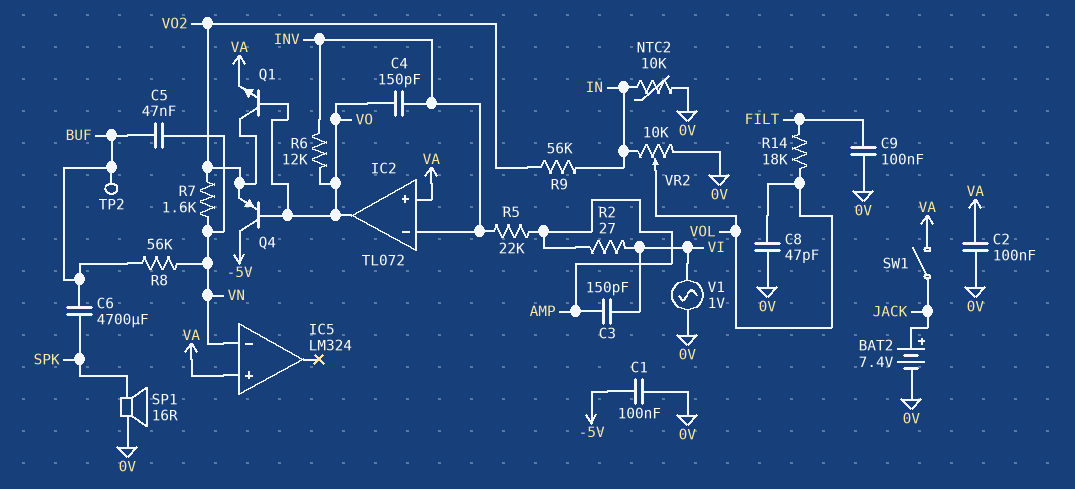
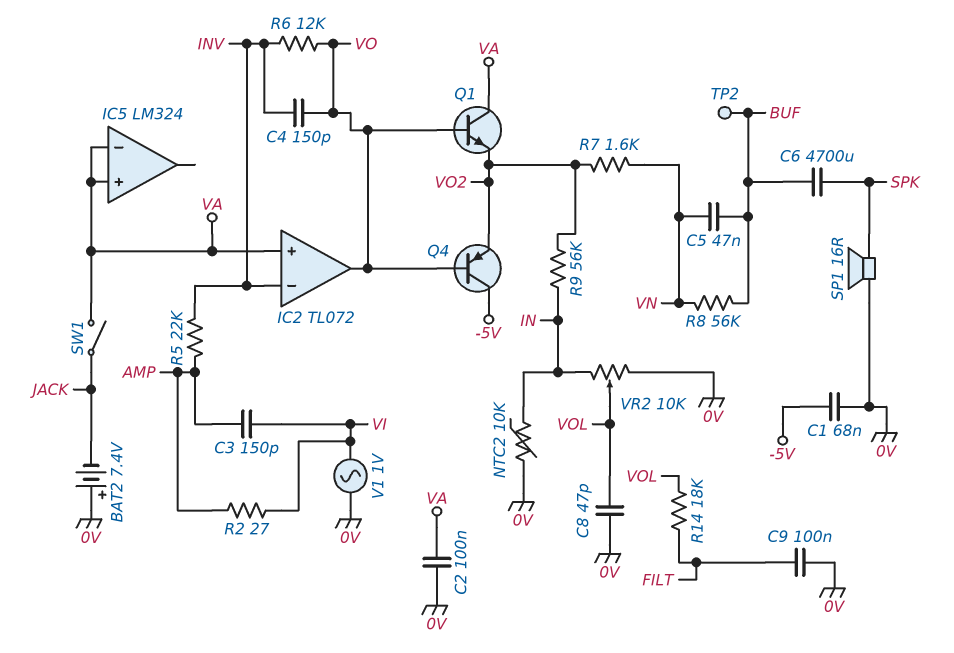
BAT2: 7.4V (plus JACK, minus 0V) -> 7.4V (plus 0V, minus JACK)
C1: 100nF (-5V, 0V) -> 68nF (-5V, 0V)
IC5 pin in-: VN -> VA
Q1: NPN (B VO, C VO2, E VA) -> NPN (B VO, C VA, E VO2)

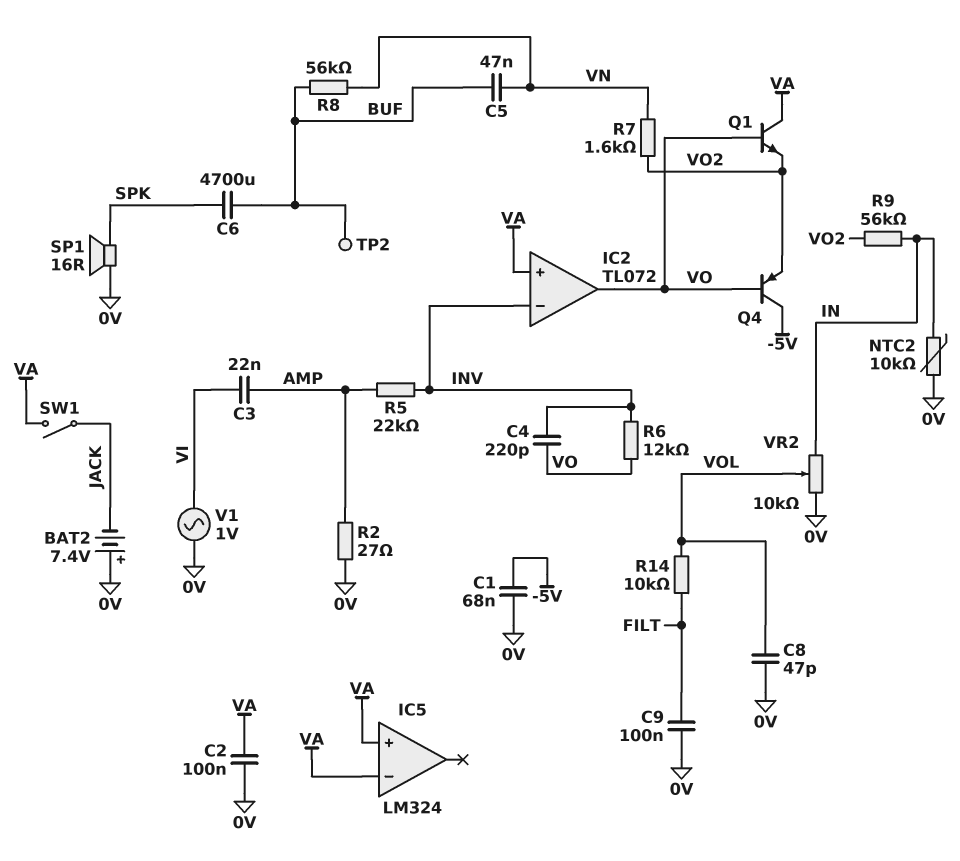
C3: 150pF (AMP, VI) -> 22nF (AMP, VI)
C4: 150pF (INV, VO) -> 220pF (INV, VO)
R2: 27 (AMP, VI) -> 27 (0V, AMP)
R14: 18k (FILT, VOL) -> 10k (FILT, VOL)

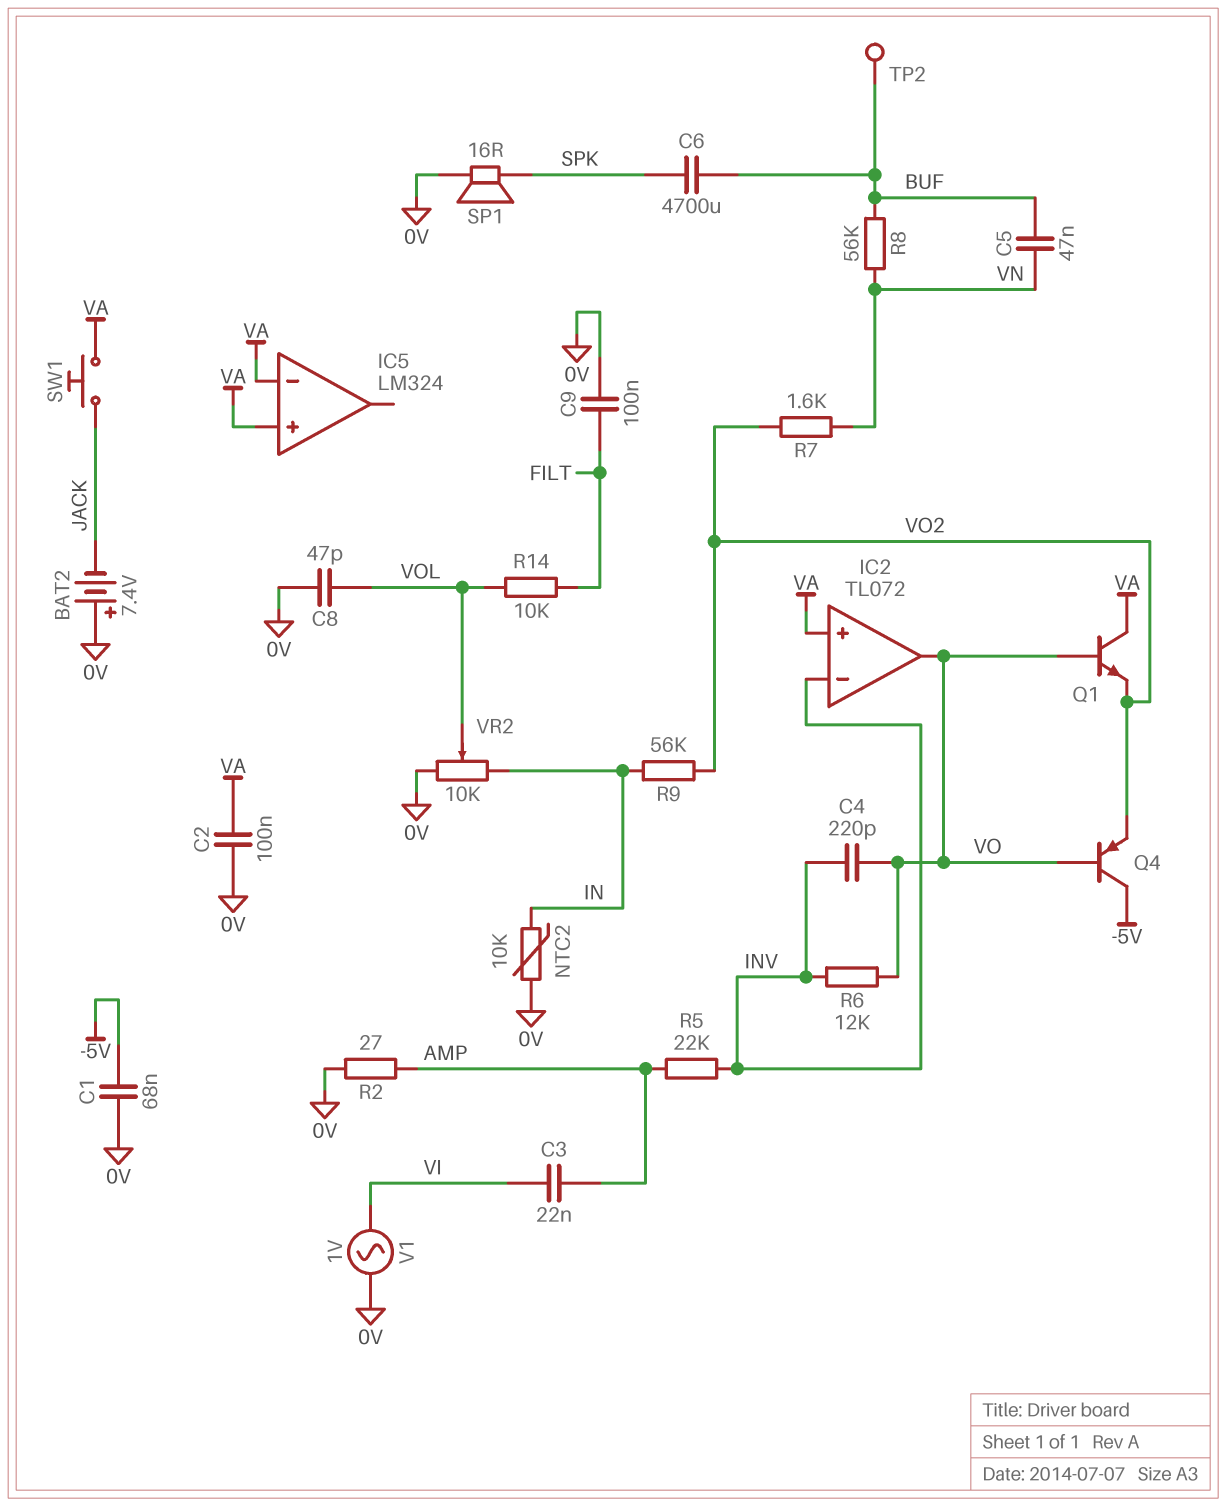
SW1: switch (JACK, VA) -> button (JACK, VA)

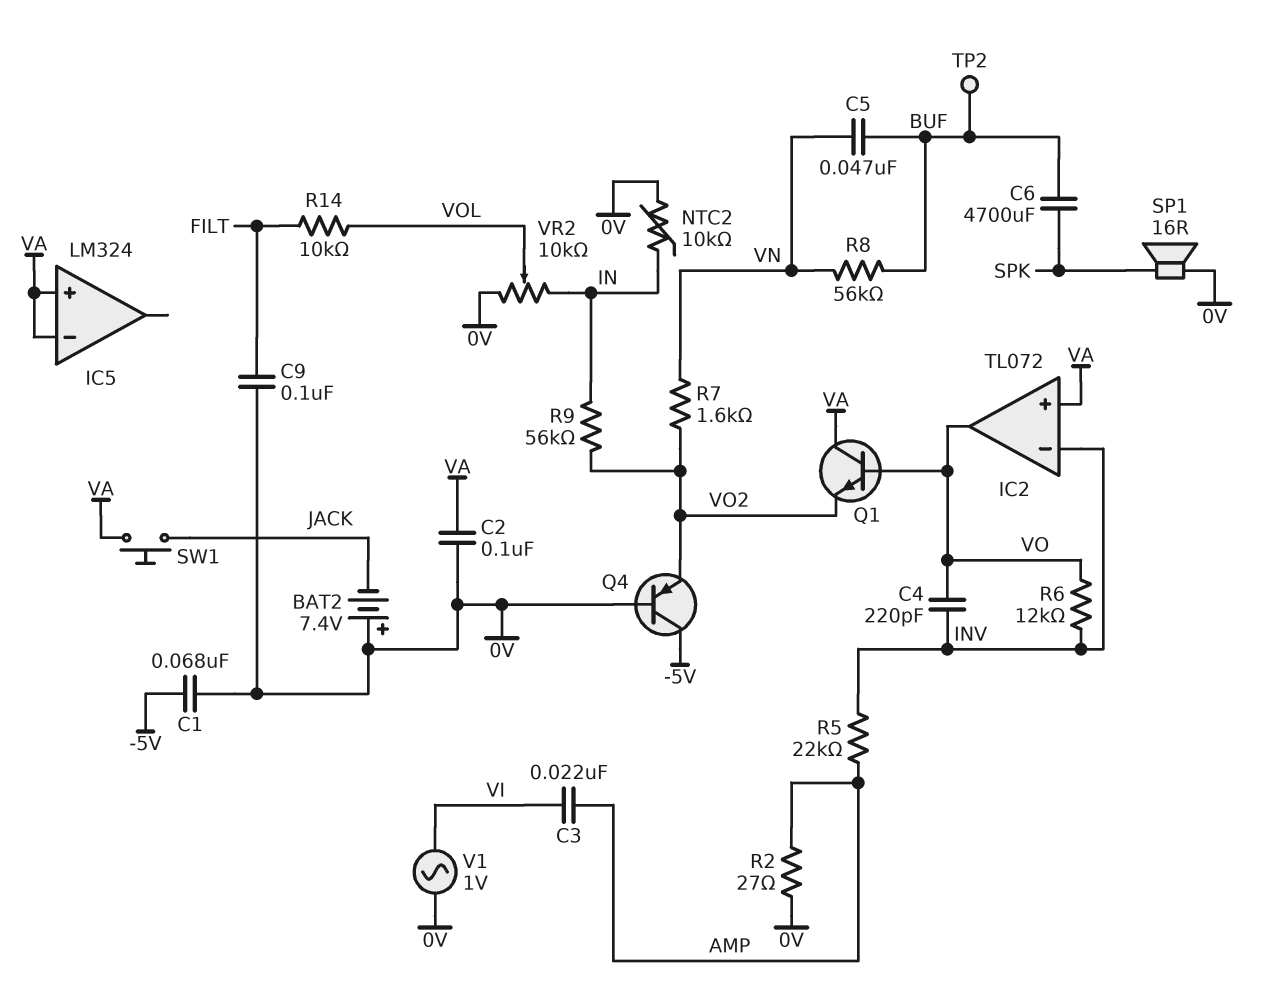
C8: 47pF (0V, VOL) -> none
Q4: PNP (B VO, C -5V, E VO2) -> PNP (B 0V, C -5V, E VO2)

